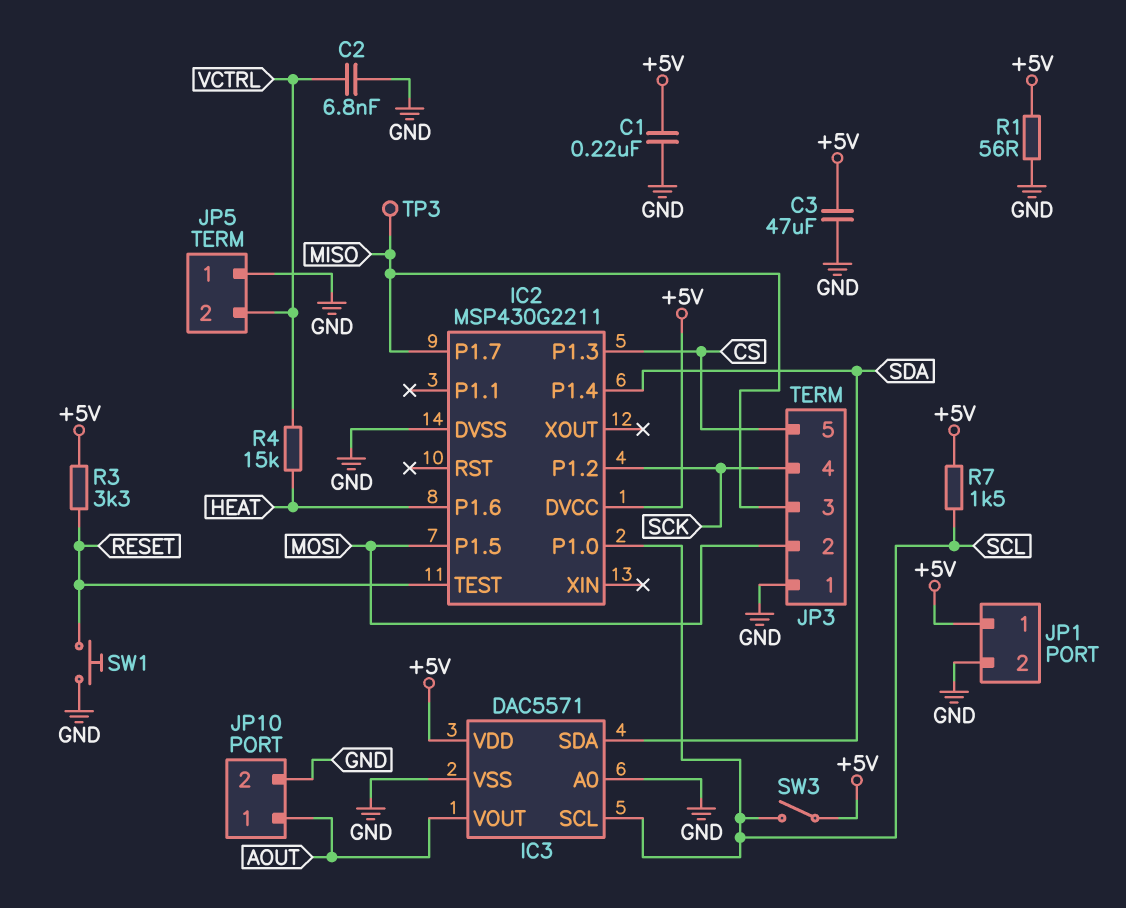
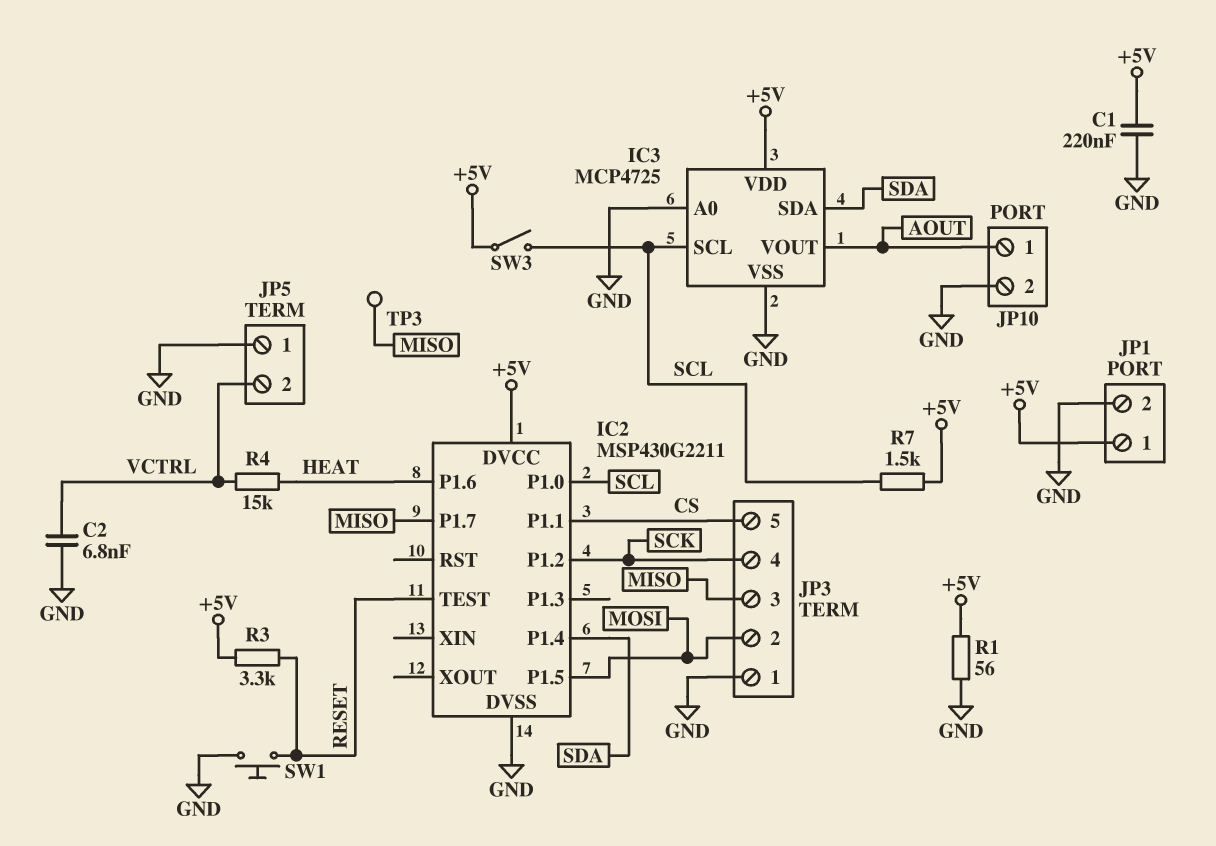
C3: 47uF (+5V, GND) -> none
IC2 pin P1.1: none -> CS
IC2 pin P1.3: CS -> none
IC3: DAC5571 -> MCP4725

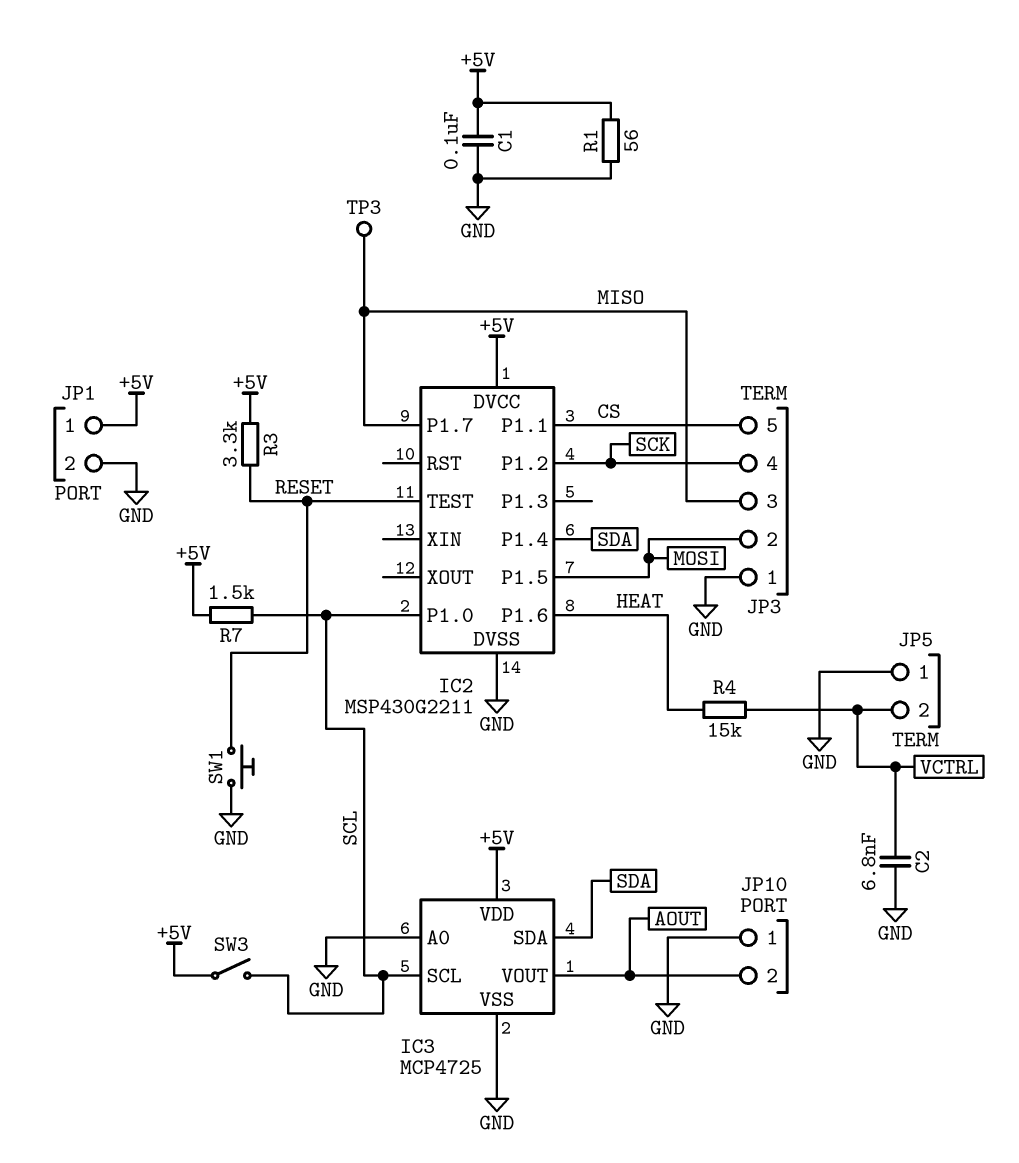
C1: 220nF (+5V, GND) -> 100nF (+5V, GND)
JP10 pin 1: AOUT -> GND
JP10 pin 2: GND -> AOUT

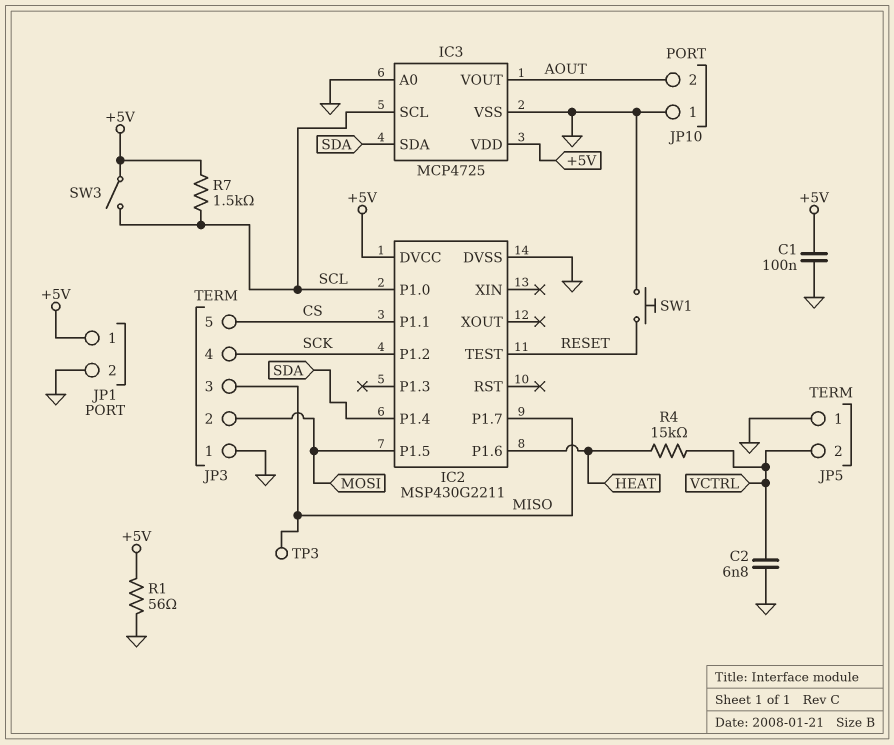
R3: 3.3k (+5V, RESET) -> none

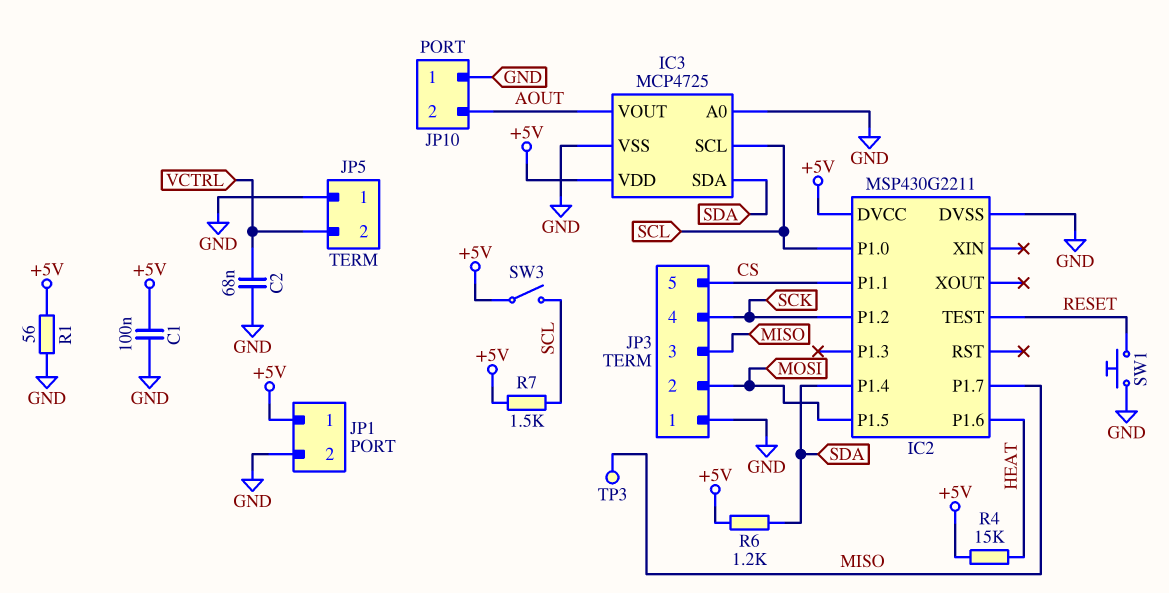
C2: 6.8nF (GND, VCTRL) -> 68nF (GND, VCTRL)
R4: 15k (HEAT, VCTRL) -> 15k (+5V, HEAT)
R6: none -> 1.2k (+5V, SDA)

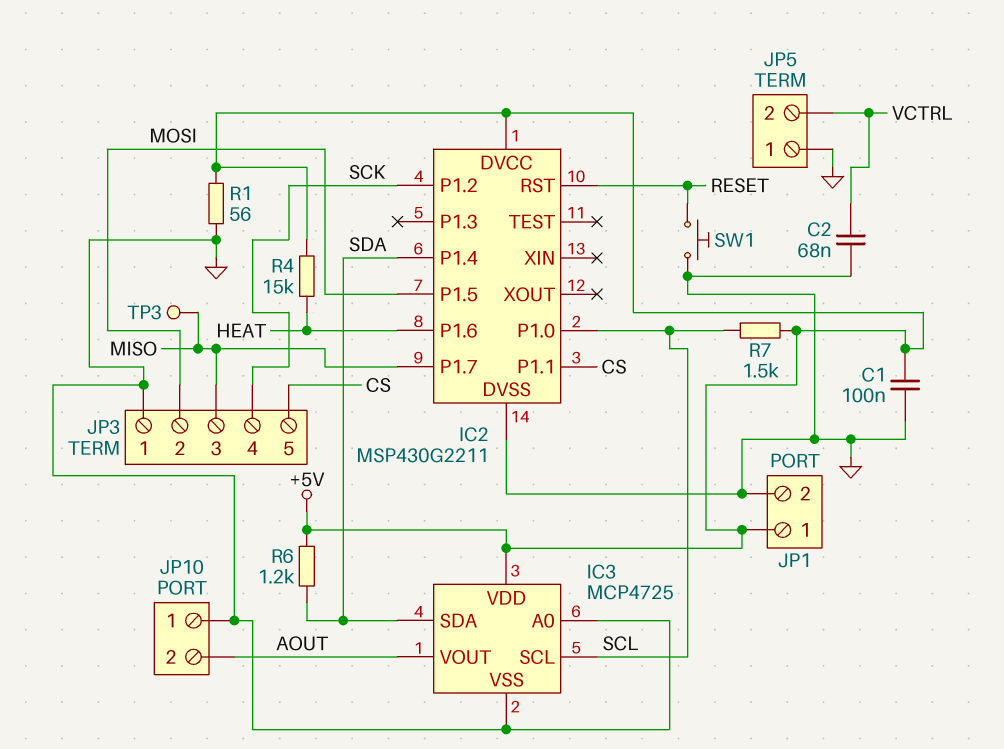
IC2 pin RST: none -> RESET
IC2 pin TEST: RESET -> none
SW3: switch (+5V, SCL) -> none

